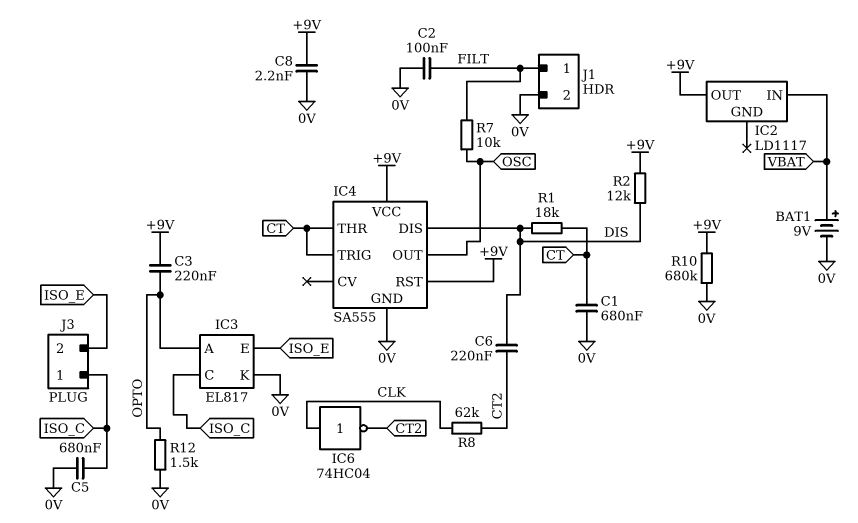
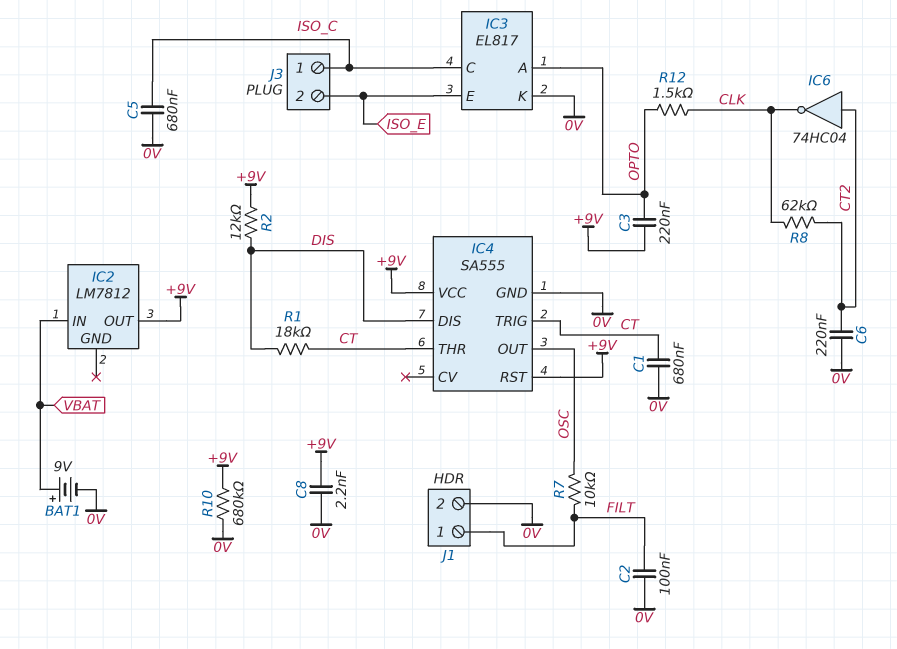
C6: 220nF (CT2, DIS) -> 220nF (0V, CT2)
IC2: LD1117 -> LM7812
IC6: NOT 74HC04 (in CLK, out CT2) -> NOT 74HC04 (in CT2, out CLK)
R12: 1.5k (0V, OPTO) -> 1.5k (CLK, OPTO)

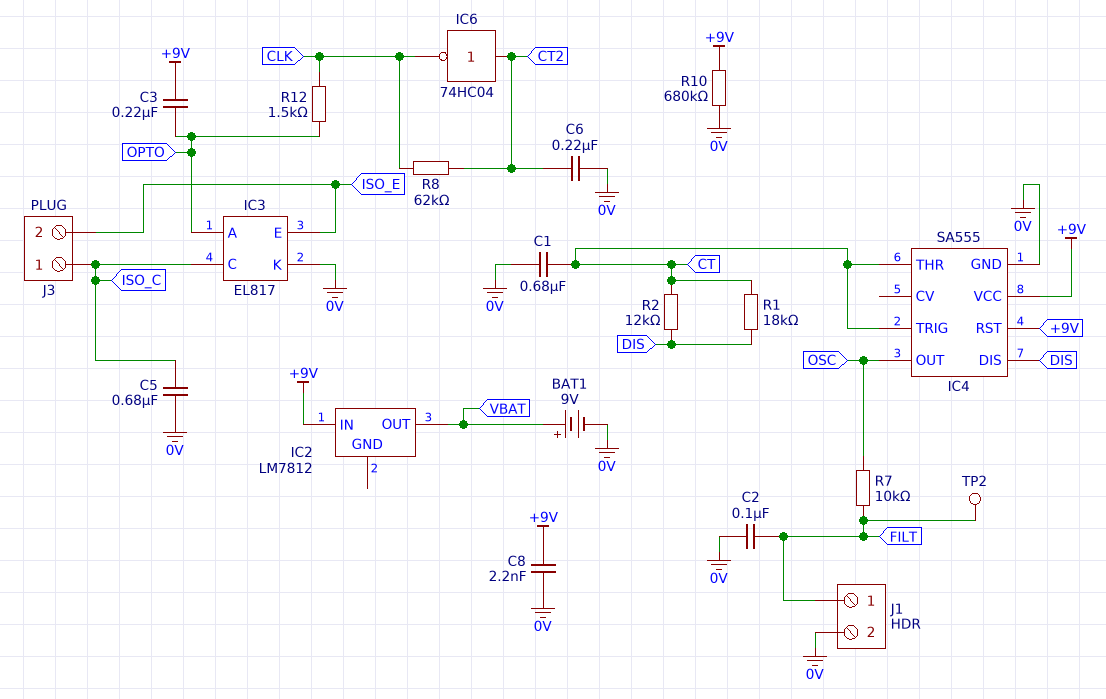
IC2 pin IN: VBAT -> +9V
IC2 pin OUT: +9V -> VBAT
R2: 12k (+9V, DIS) -> 12k (CT, DIS)
TP2: none -> test point (FILT)

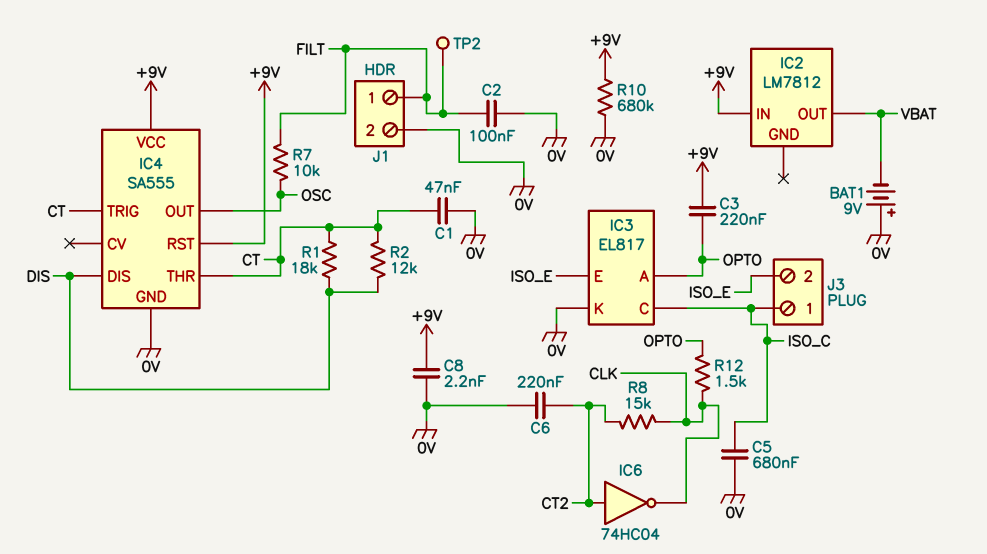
BAT1: 9V (plus VBAT, minus 0V) -> 9V (plus 0V, minus VBAT)
C1: 680nF (0V, CT) -> 47nF (0V, CT)
R8: 62k (CLK, CT2) -> 15k (CLK, CT2)

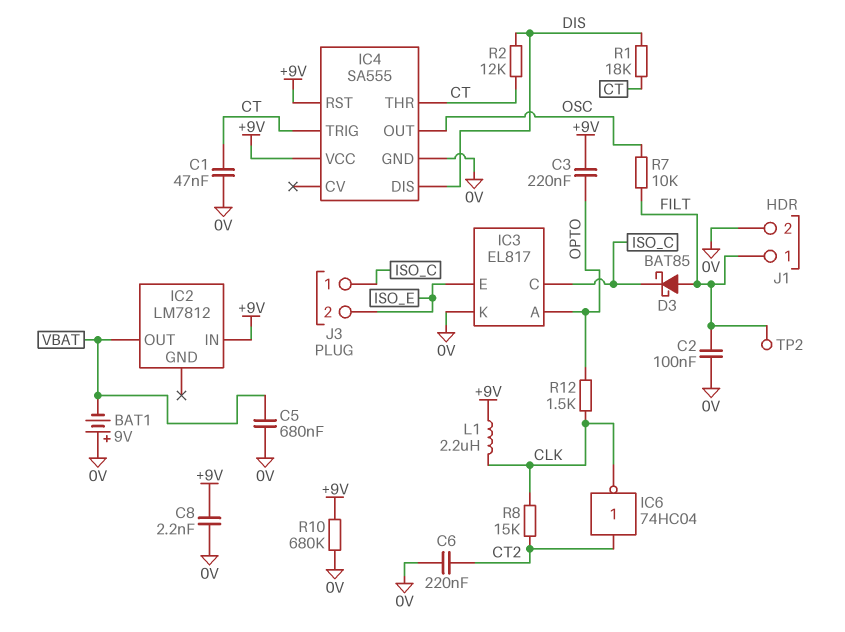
C5: 680nF (0V, ISO_C) -> 680nF (0V, VBAT)
D3: none -> schottky BAT85 (A FILT, K ISO_C)
L1: none -> 2.2uH (+9V, CLK)

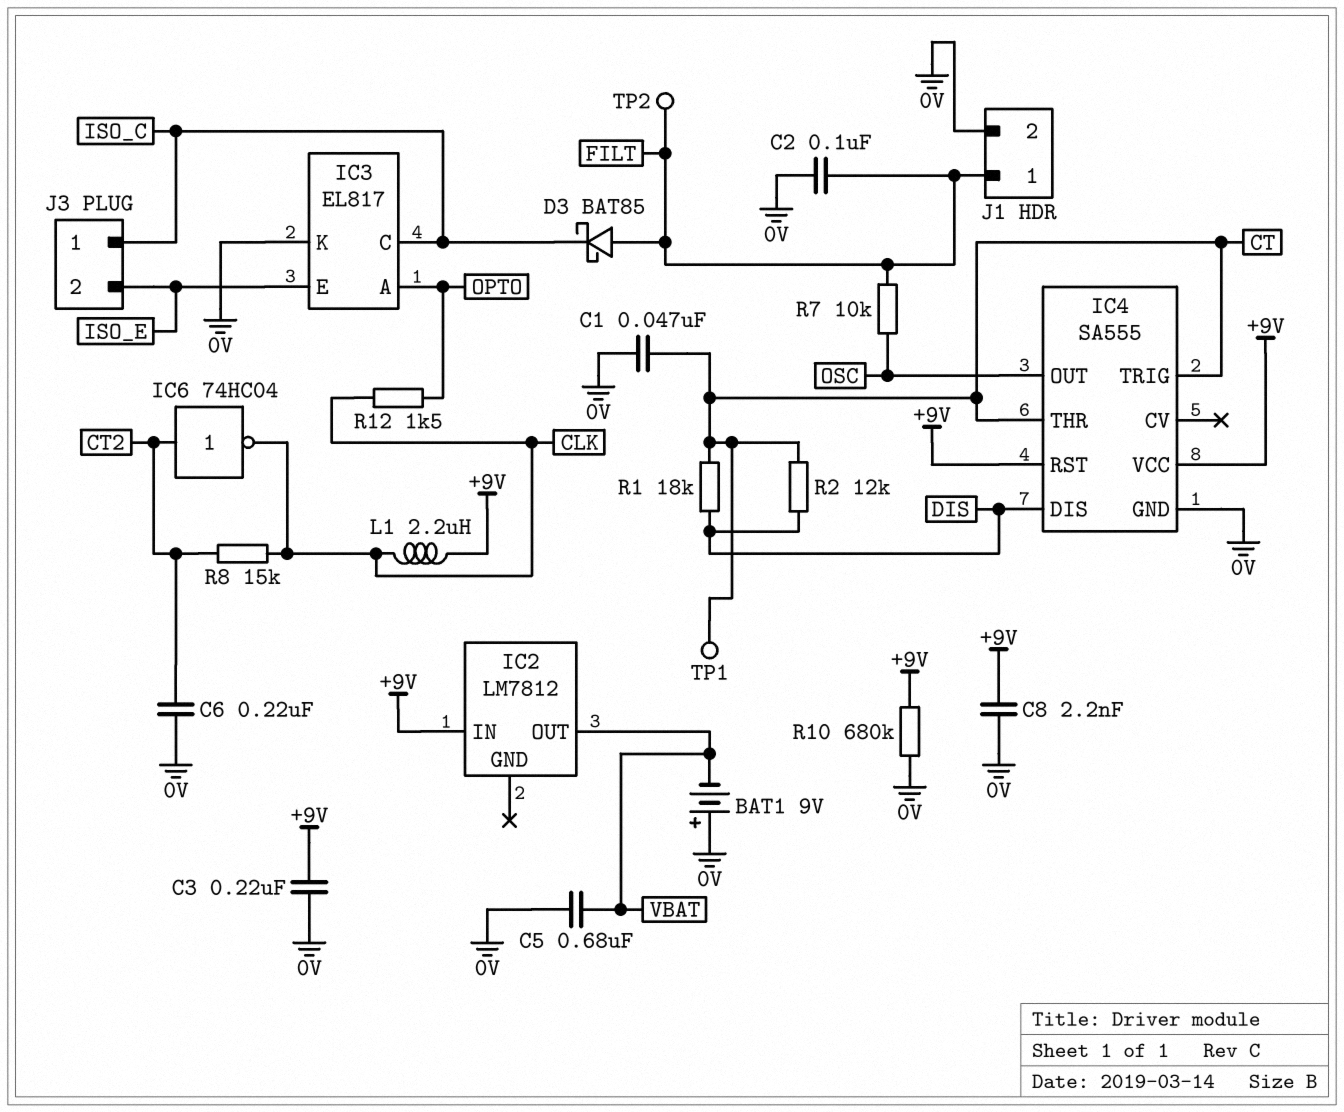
C3: 220nF (+9V, OPTO) -> 220nF (+9V, 0V)
TP1: none -> test point (CT)

